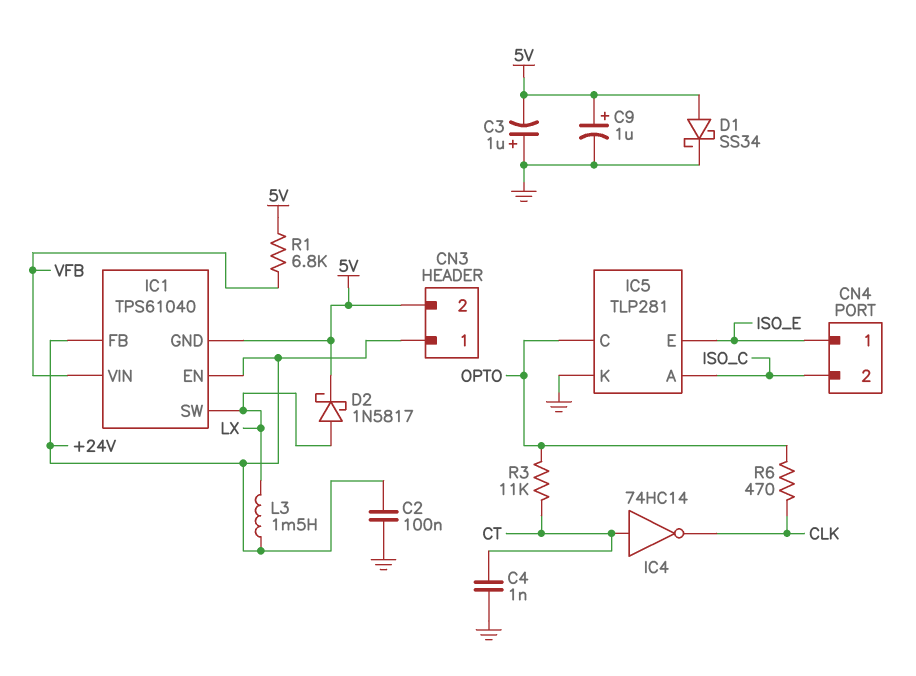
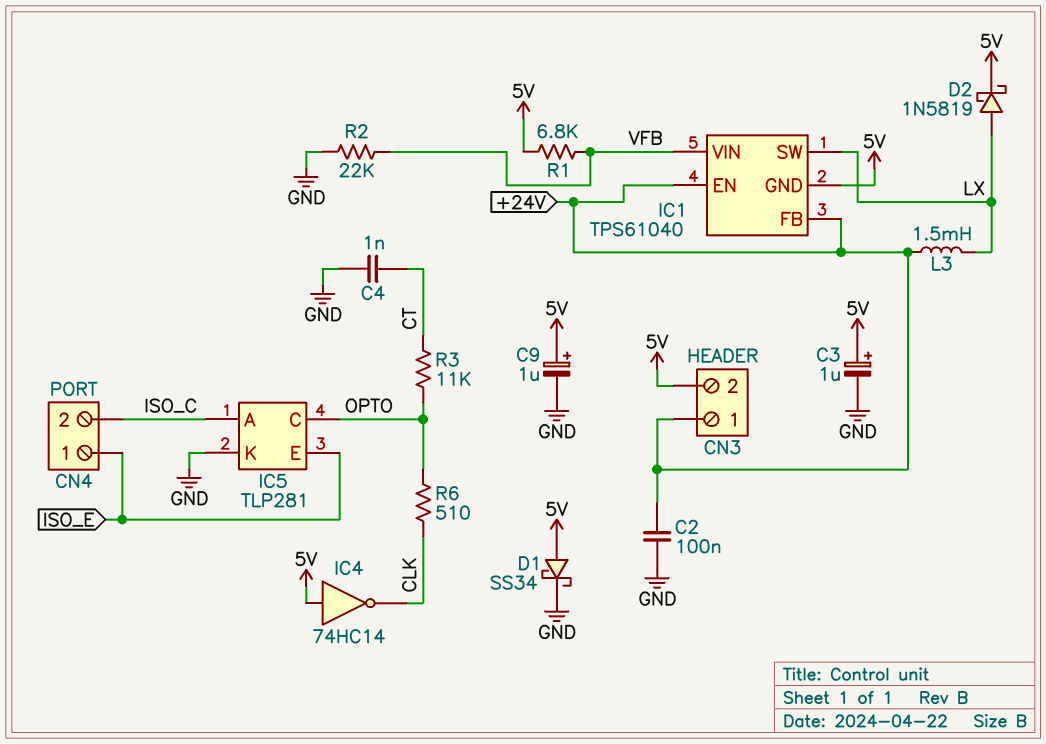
C3: 1uF (plus GND, minus 5V) -> 1uF (plus 5V, minus GND)
D2: schottky 1N5817 (A LX, K 5V) -> schottky 1N5819 (A LX, K 5V)
IC4: NOT 74HC14 (in CT, out CLK) -> NOT 74HC14 (in 5V, out CLK)
R2: none -> 22k (GND, VFB)
R6: 470 (CLK, OPTO) -> 510 (CLK, OPTO)

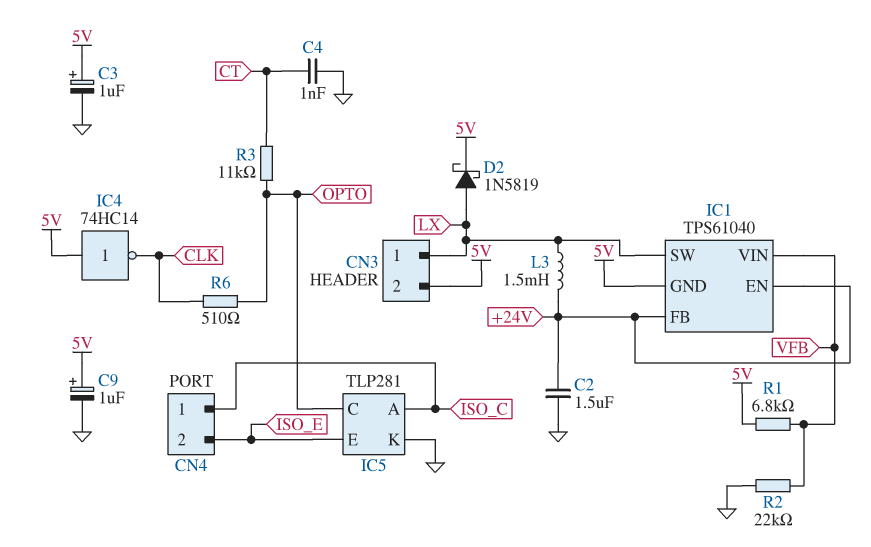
C2: 100nF (+24V, GND) -> 1.5uF (+24V, GND)
CN3 pin 1: +24V -> LX
CN4 pin 1: ISO_E -> ISO_C
CN4 pin 2: ISO_C -> ISO_E
D1: schottky SS34 (A 5V, K GND) -> none

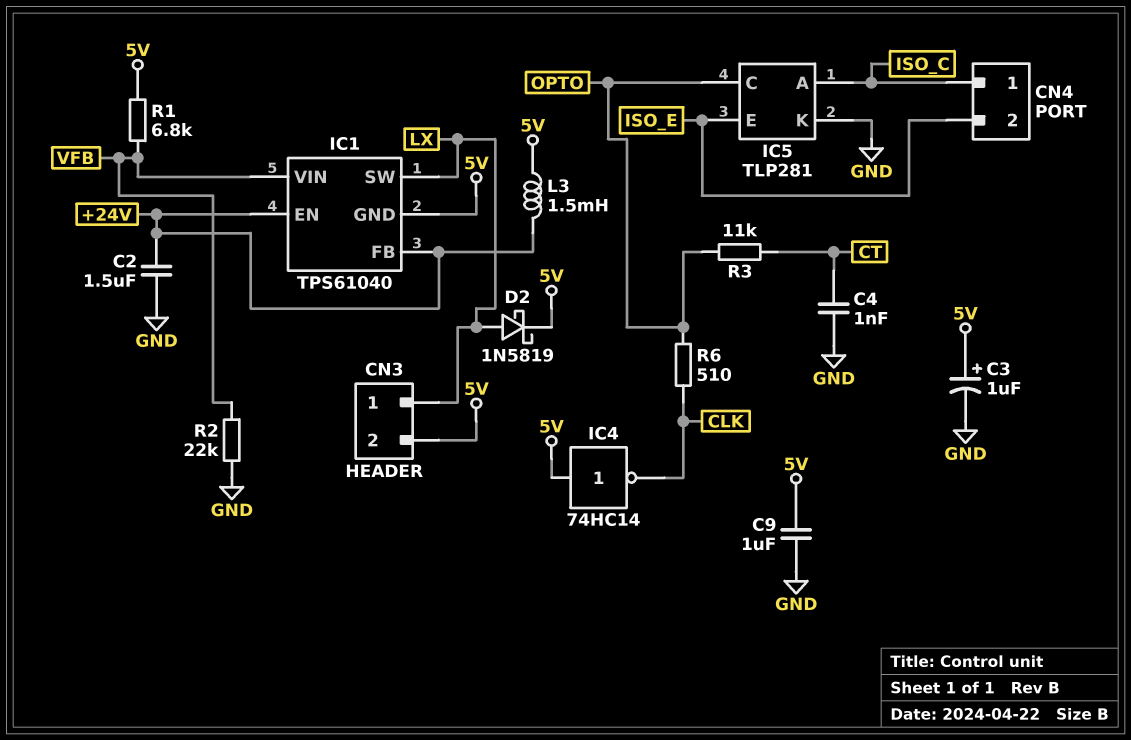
C9: 1uF (plus 5V, minus GND) -> 1uF (5V, GND)
L3: 1.5mH (+24V, LX) -> 1.5mH (+24V, 5V)

